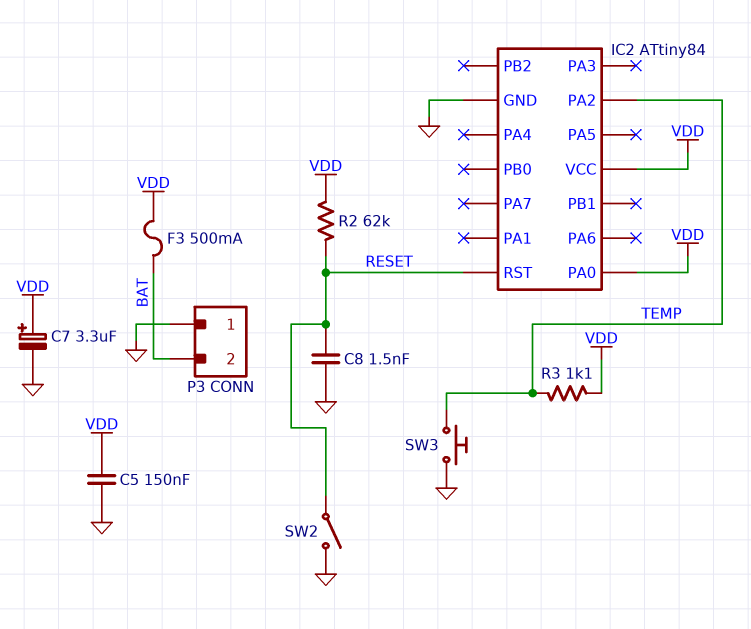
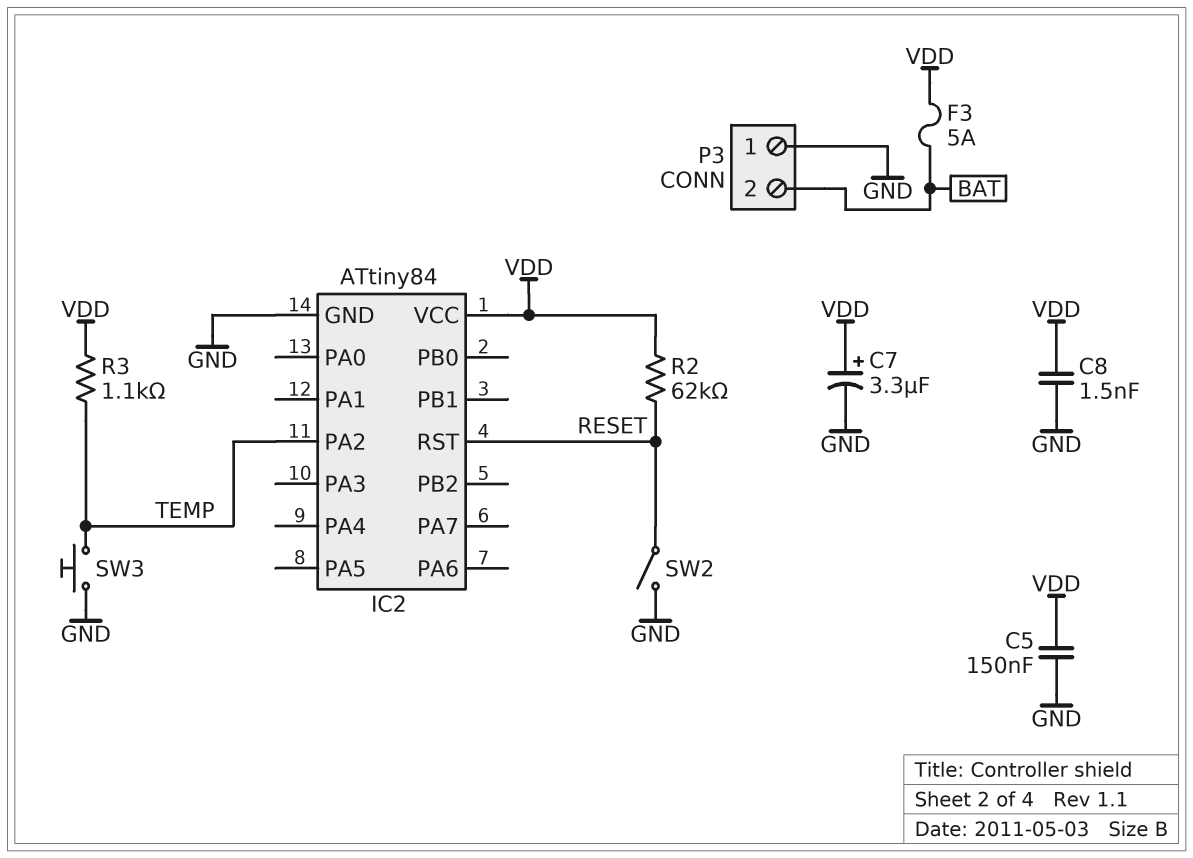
C8: 1.5nF (GND, RESET) -> 1.5nF (GND, VDD)
F3: 500mA (BAT, VDD) -> 5A (BAT, VDD)
IC2 pin PA0: VDD -> none

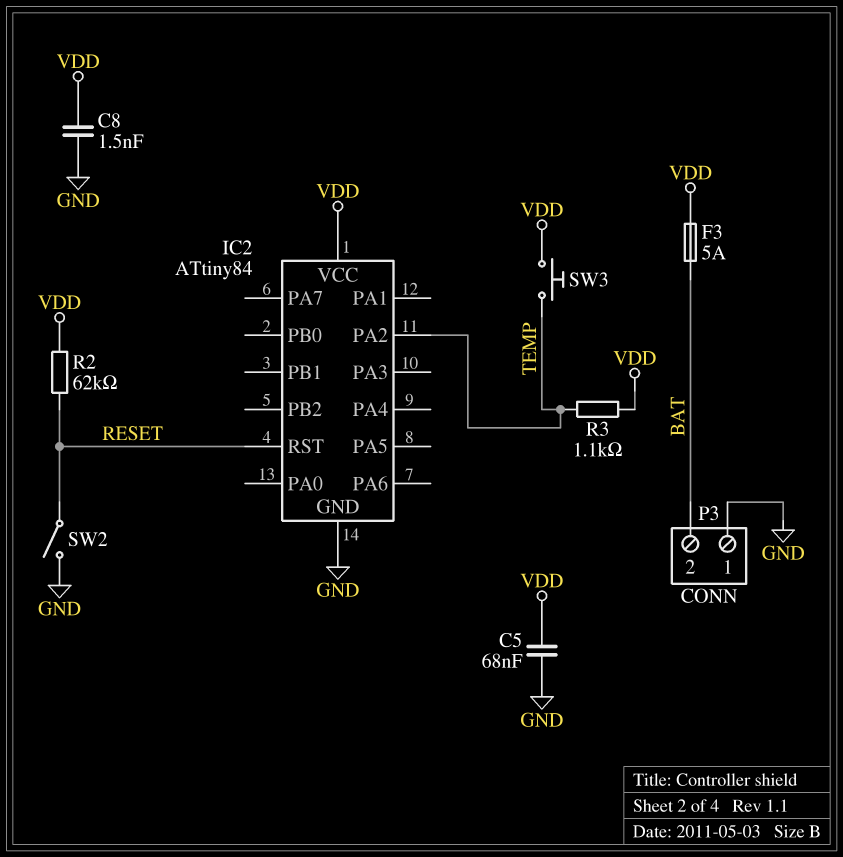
C5: 150nF (GND, VDD) -> 68nF (GND, VDD)
C7: 3.3uF (plus VDD, minus GND) -> none
SW3: button (GND, TEMP) -> button (TEMP, VDD)

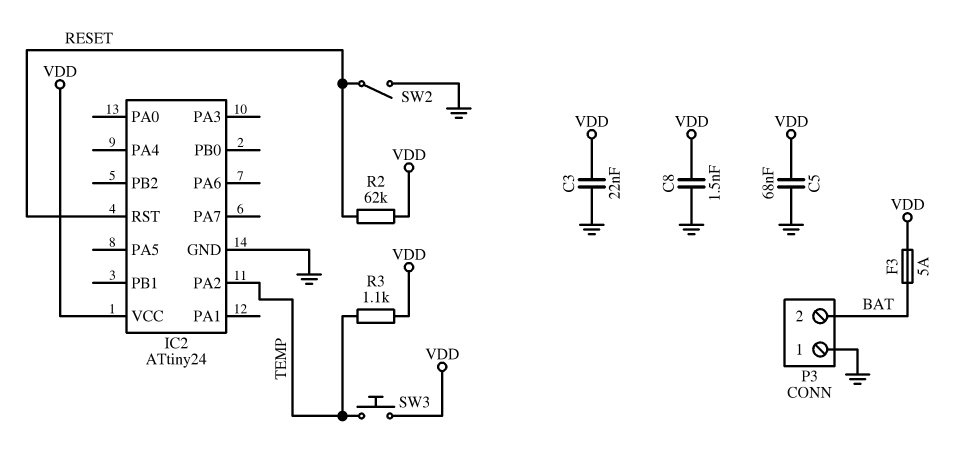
C3: none -> 22nF (GND, VDD)
IC2: ATtiny84 -> ATtiny24

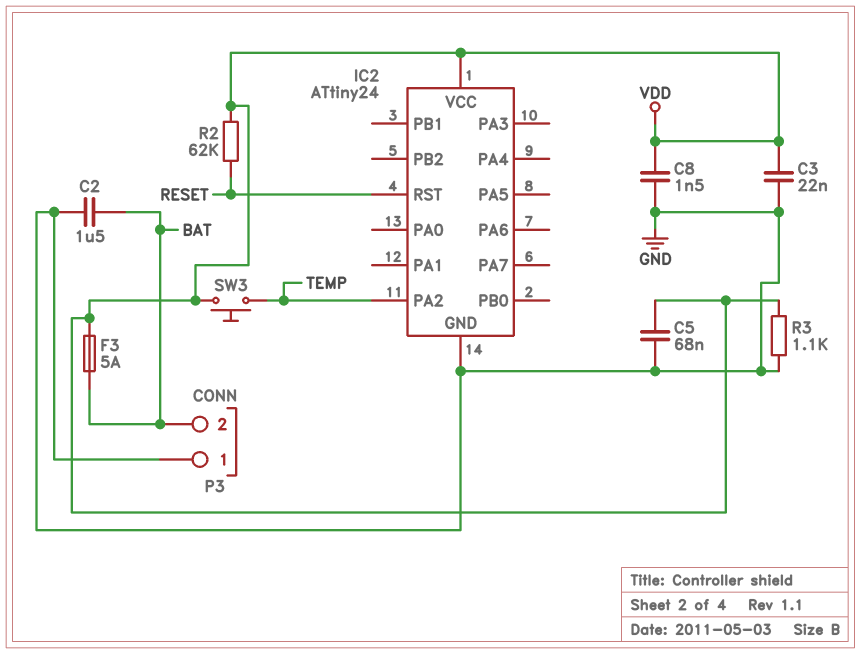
C2: none -> 1.5uF (BAT, GND)
R3: 1.1k (TEMP, VDD) -> 1.1k (GND, VDD)
SW2: switch (GND, RESET) -> none

